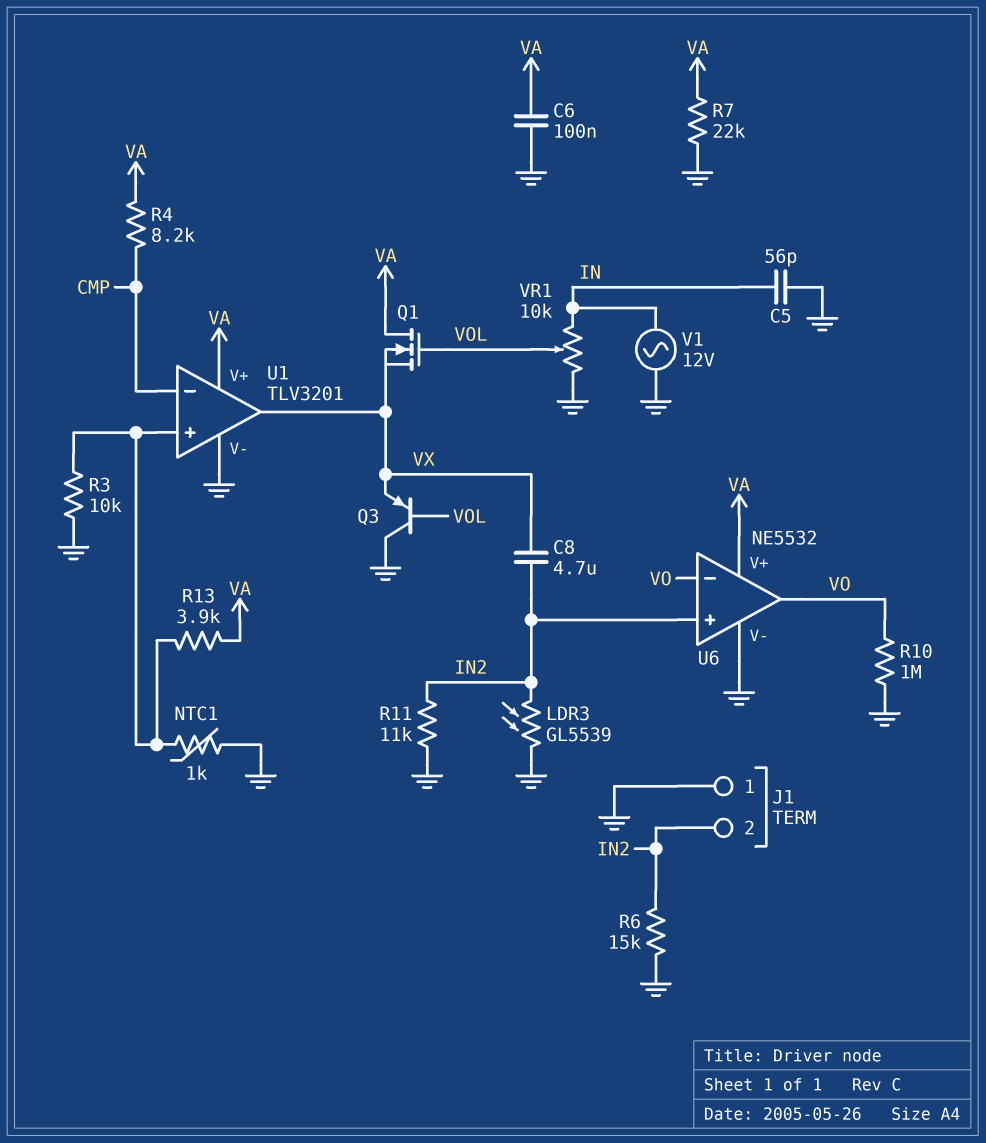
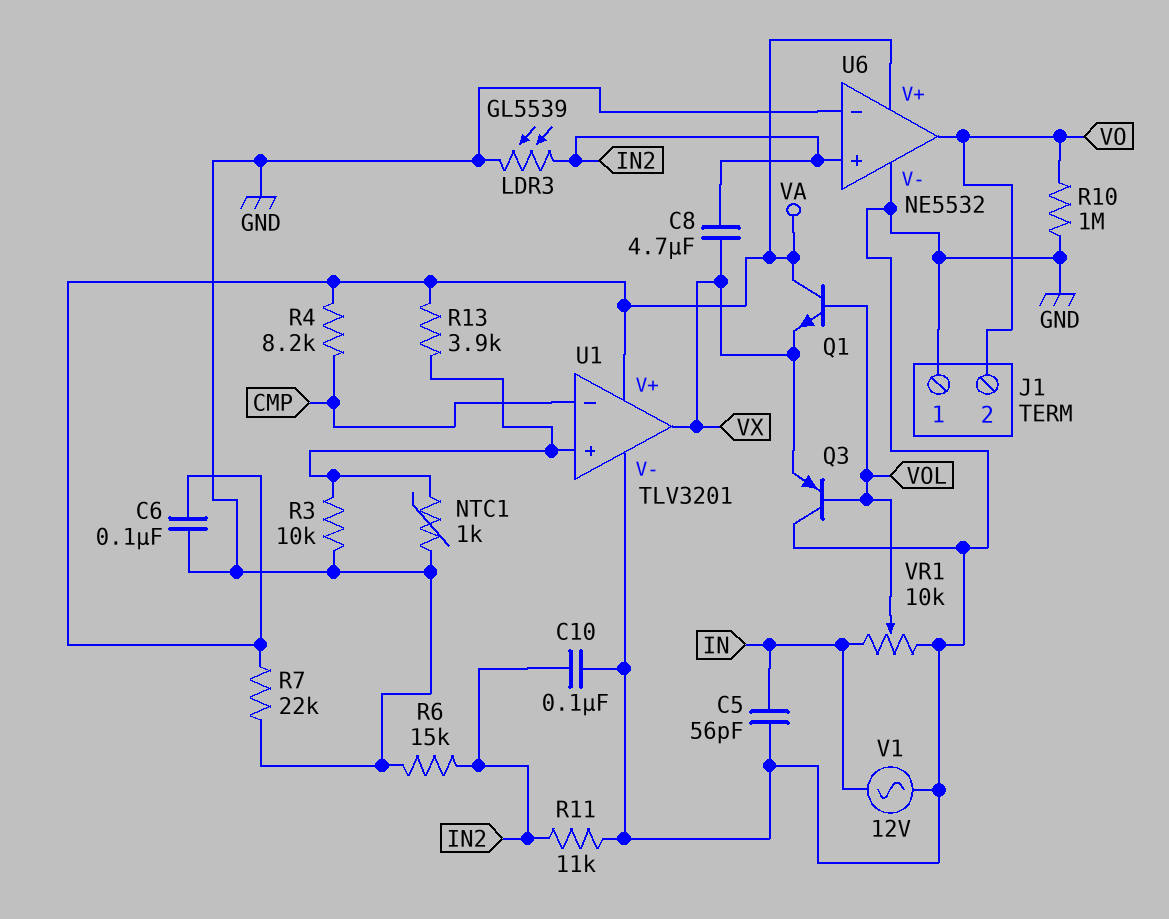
C10: none -> 100nF (GND, IN2)
J1 pin 2: IN2 -> VO
Q1: NMOS (G VOL, D VA, S VX) -> NPN (B VOL, C VA, E VX)
U6 pin in-: VO -> GND

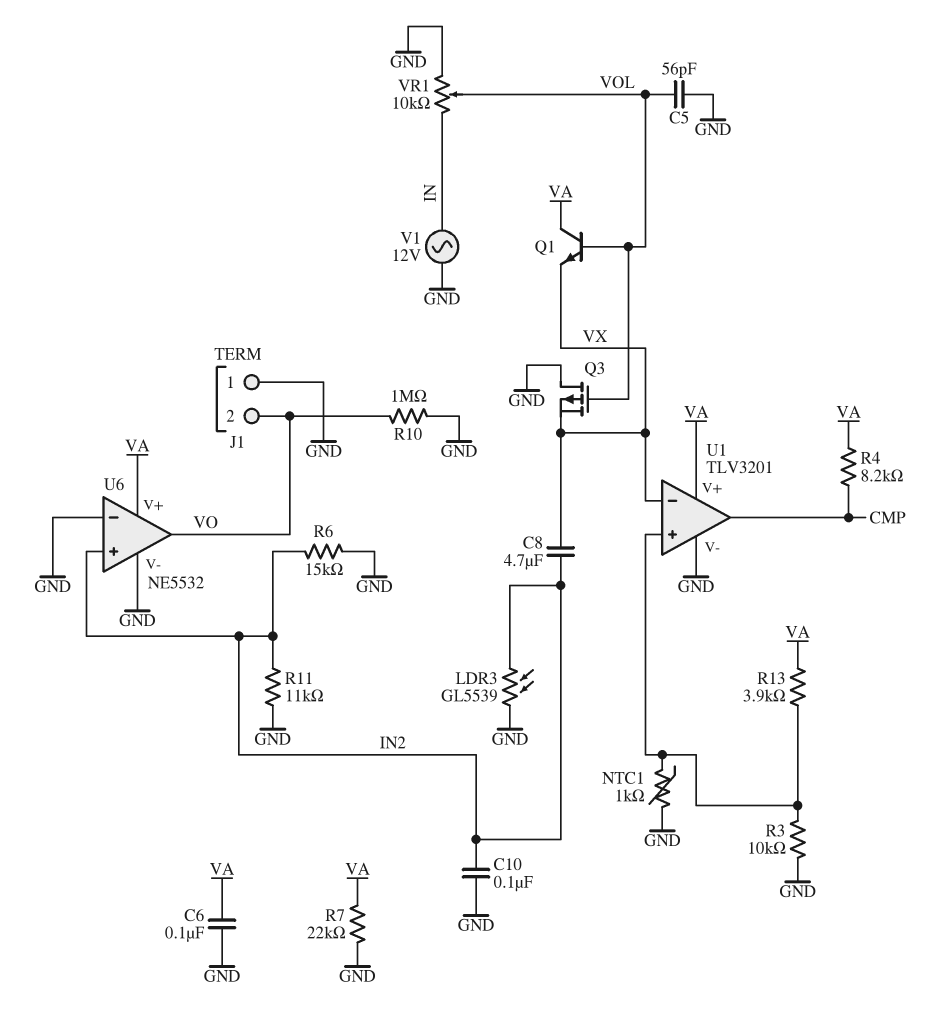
C5: 56pF (GND, IN) -> 56pF (GND, VOL)
Q3: PNP (B VOL, C GND, E VX) -> PMOS (G VOL, D GND, S VX)
U1 pin in-: CMP -> VX
U1 pin out: VX -> CMP

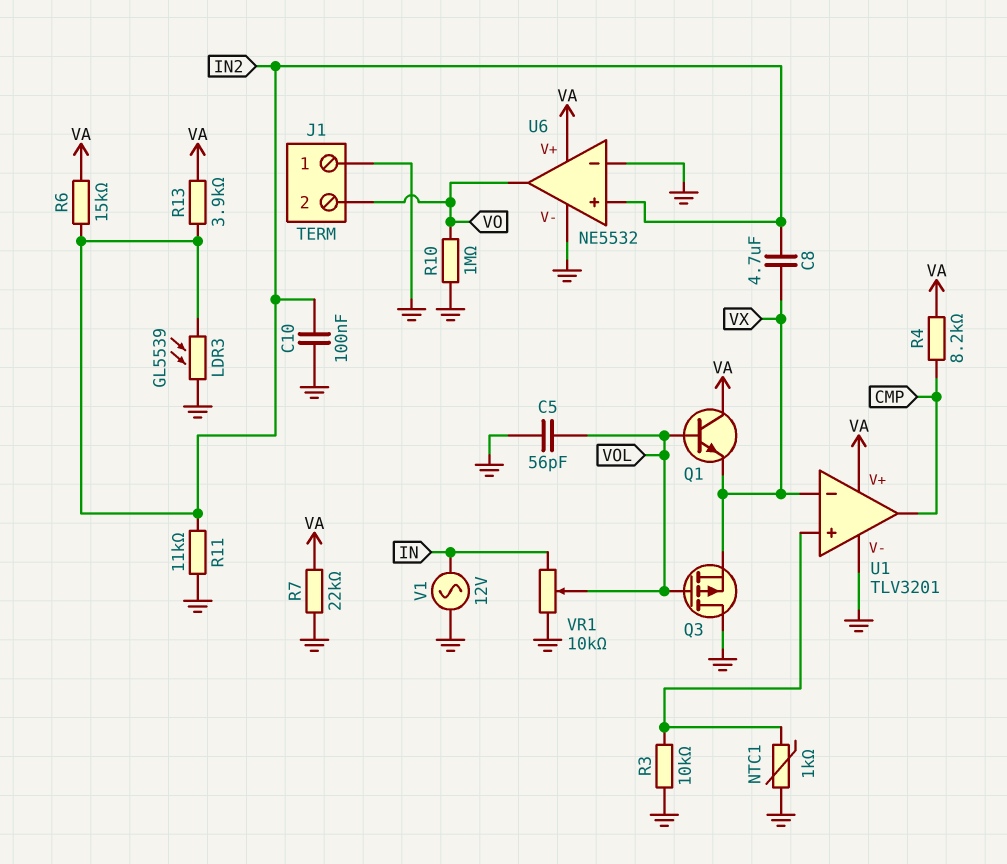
C6: 100nF (GND, VA) -> none
R6: 15k (GND, IN2) -> 15k (IN2, VA)
R13: 3.9k (U1/in+, VA) -> 3.9k (IN2, VA)

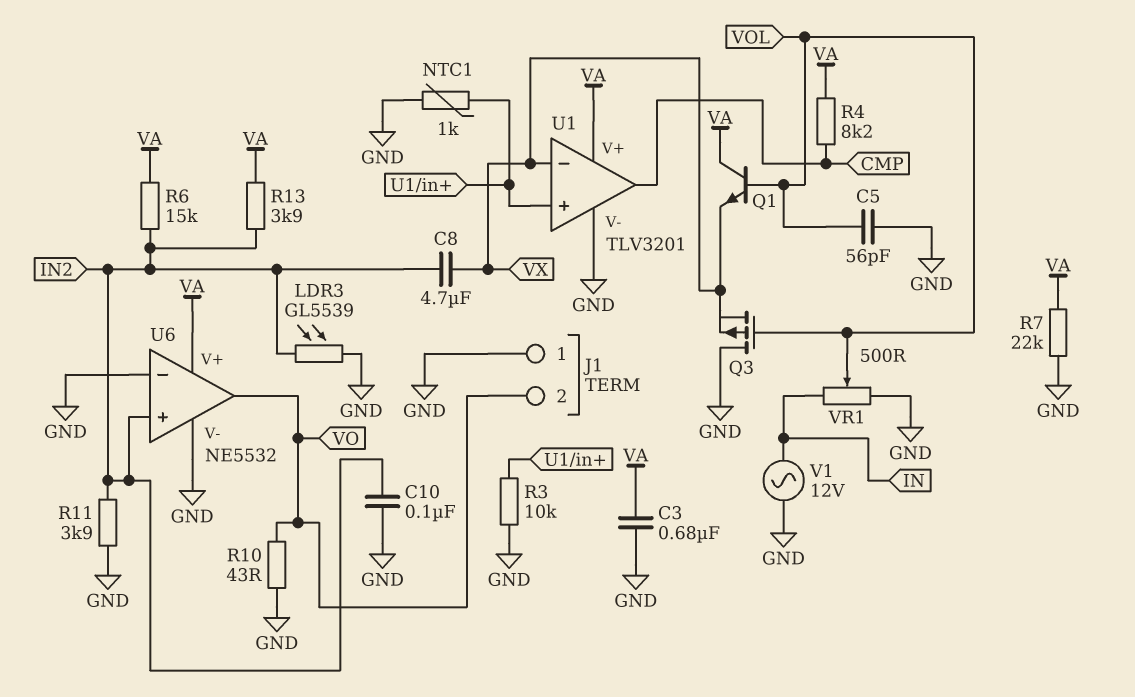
C3: none -> 680nF (GND, VA)
R10: 1M (GND, VO) -> 43 (GND, VO)
R11: 11k (GND, IN2) -> 3.9k (GND, IN2)
VR1: 10k (GND, IN, wiper VOL) -> 500 (GND, IN, wiper VOL)

